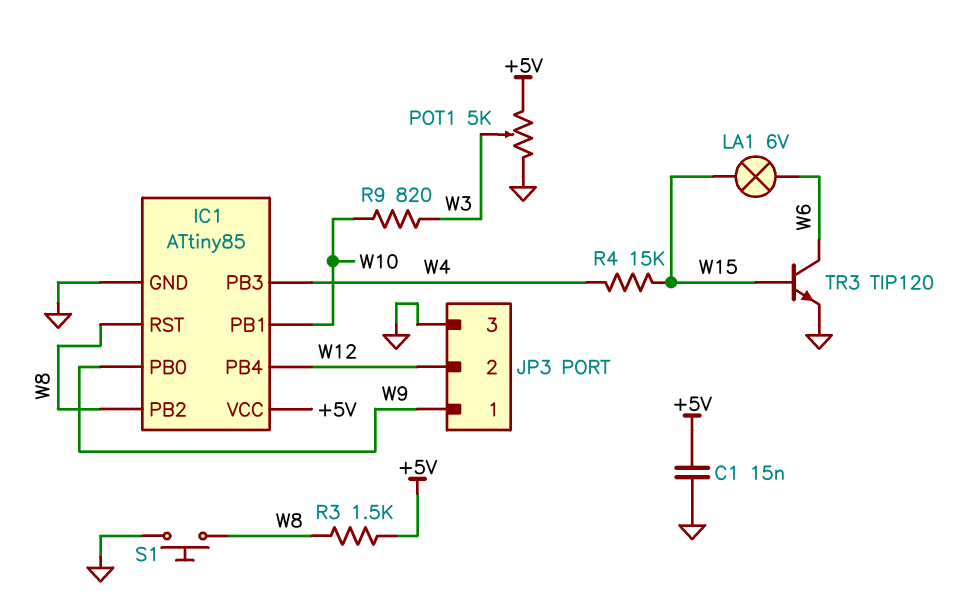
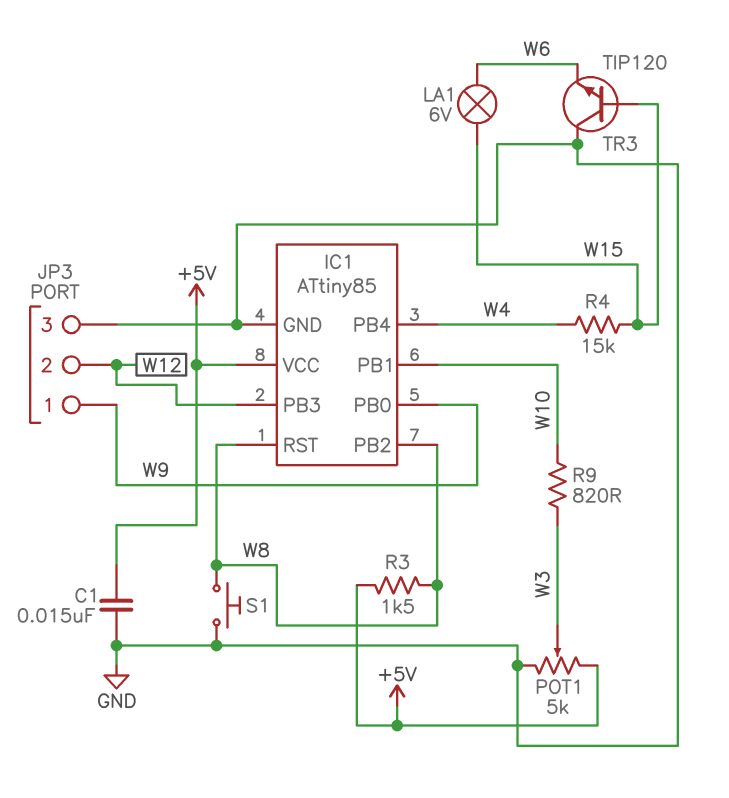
IC1 pin PB3: W4 -> W12
IC1 pin PB4: W12 -> W4
TR3: NPN TIP120 (B W15, C W6, E GND) -> NPN TIP120 (B W15, C GND, E W6)

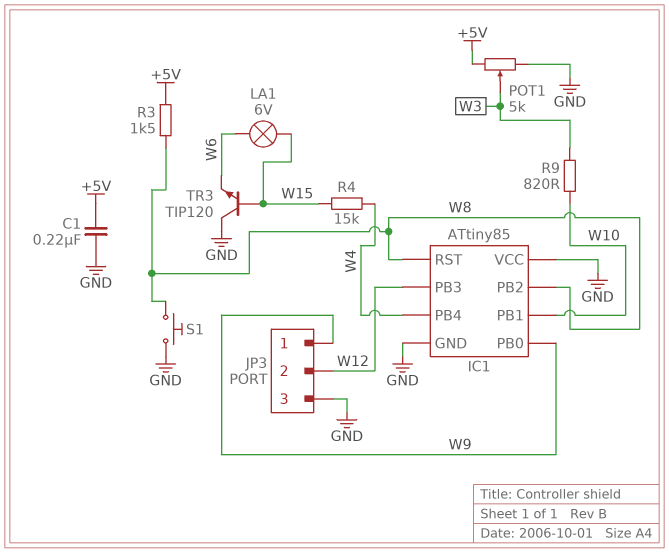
C1: 15nF (+5V, GND) -> 220nF (+5V, GND)
IC1 pin VCC: +5V -> GND

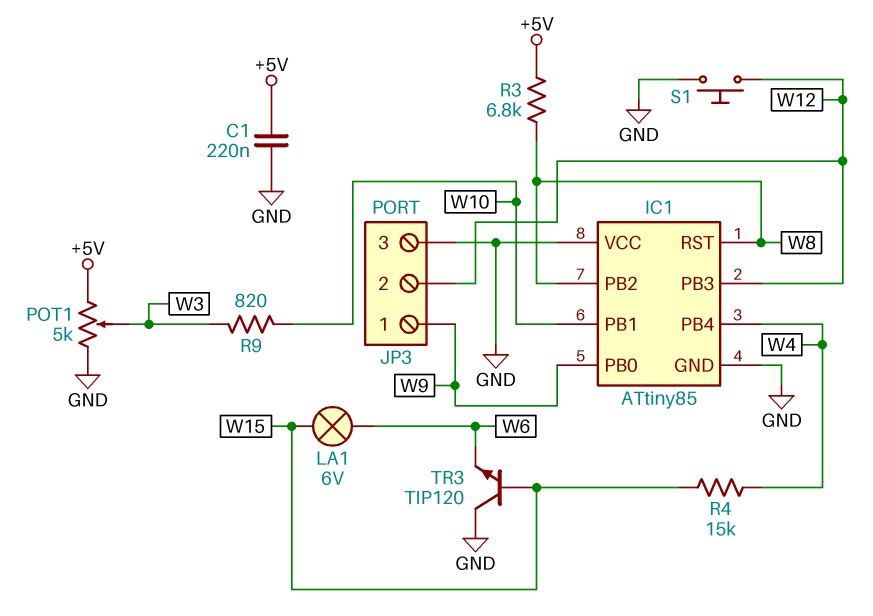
R3: 1.5k (+5V, W8) -> 6.8k (+5V, W8)
S1: button (GND, W8) -> button (GND, W12)

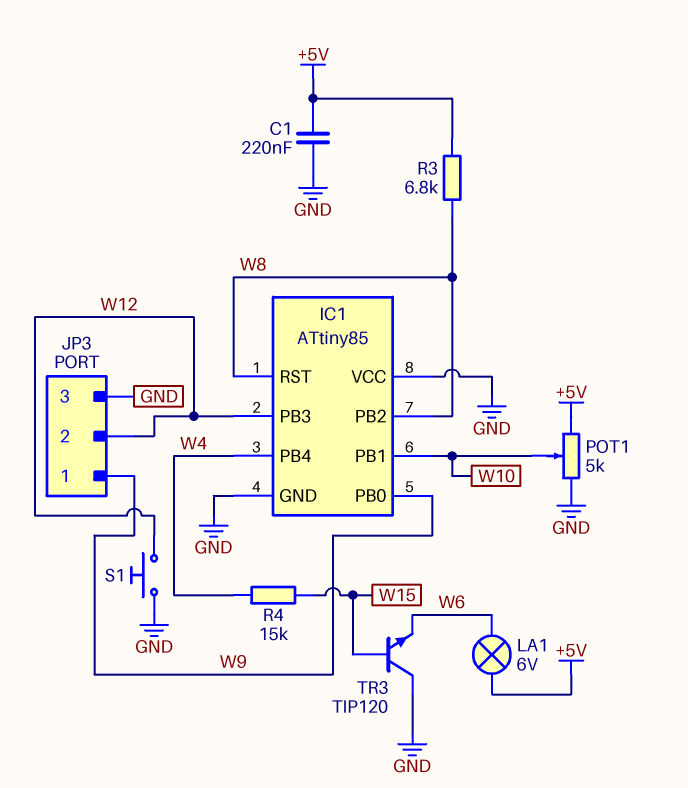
LA1: lamp 6V (W6, W15) -> lamp 6V (+5V, W6)
POT1: 5k (+5V, GND, wiper W3) -> 5k (+5V, GND, wiper W10)
R9: 820 (W3, W10) -> none

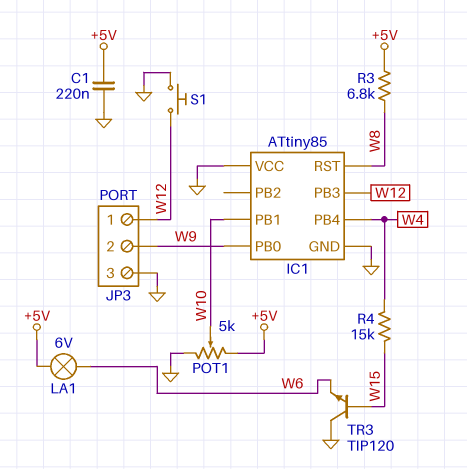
IC1 pin PB2: W8 -> none
JP3 pin 1: W9 -> W12
JP3 pin 2: W12 -> W9

